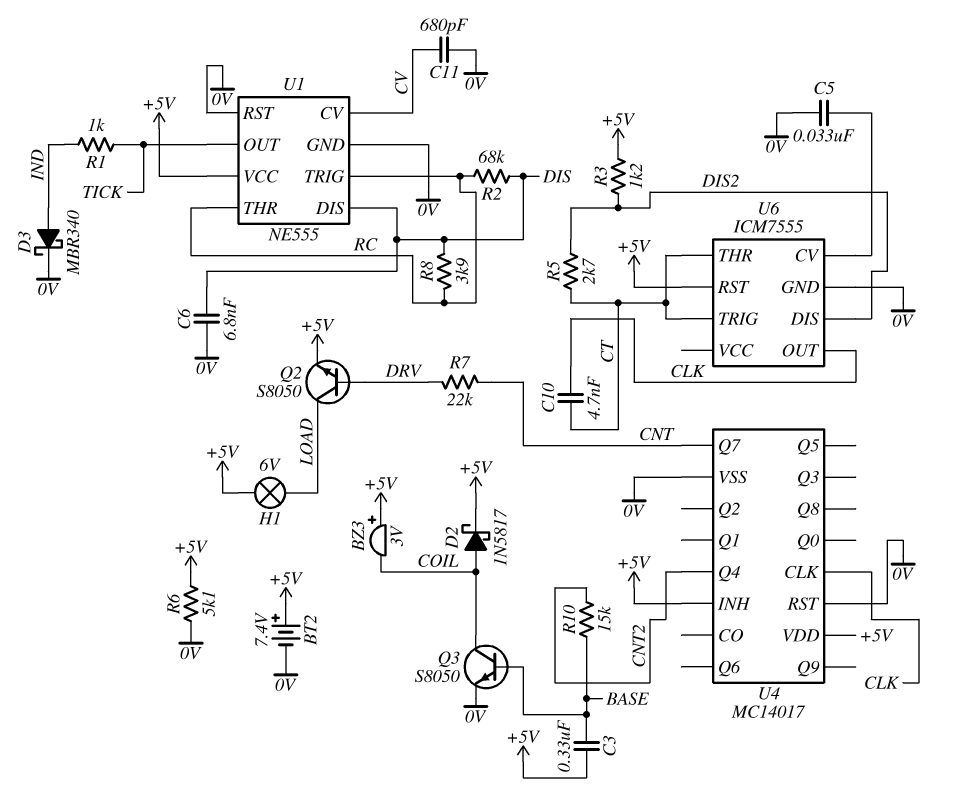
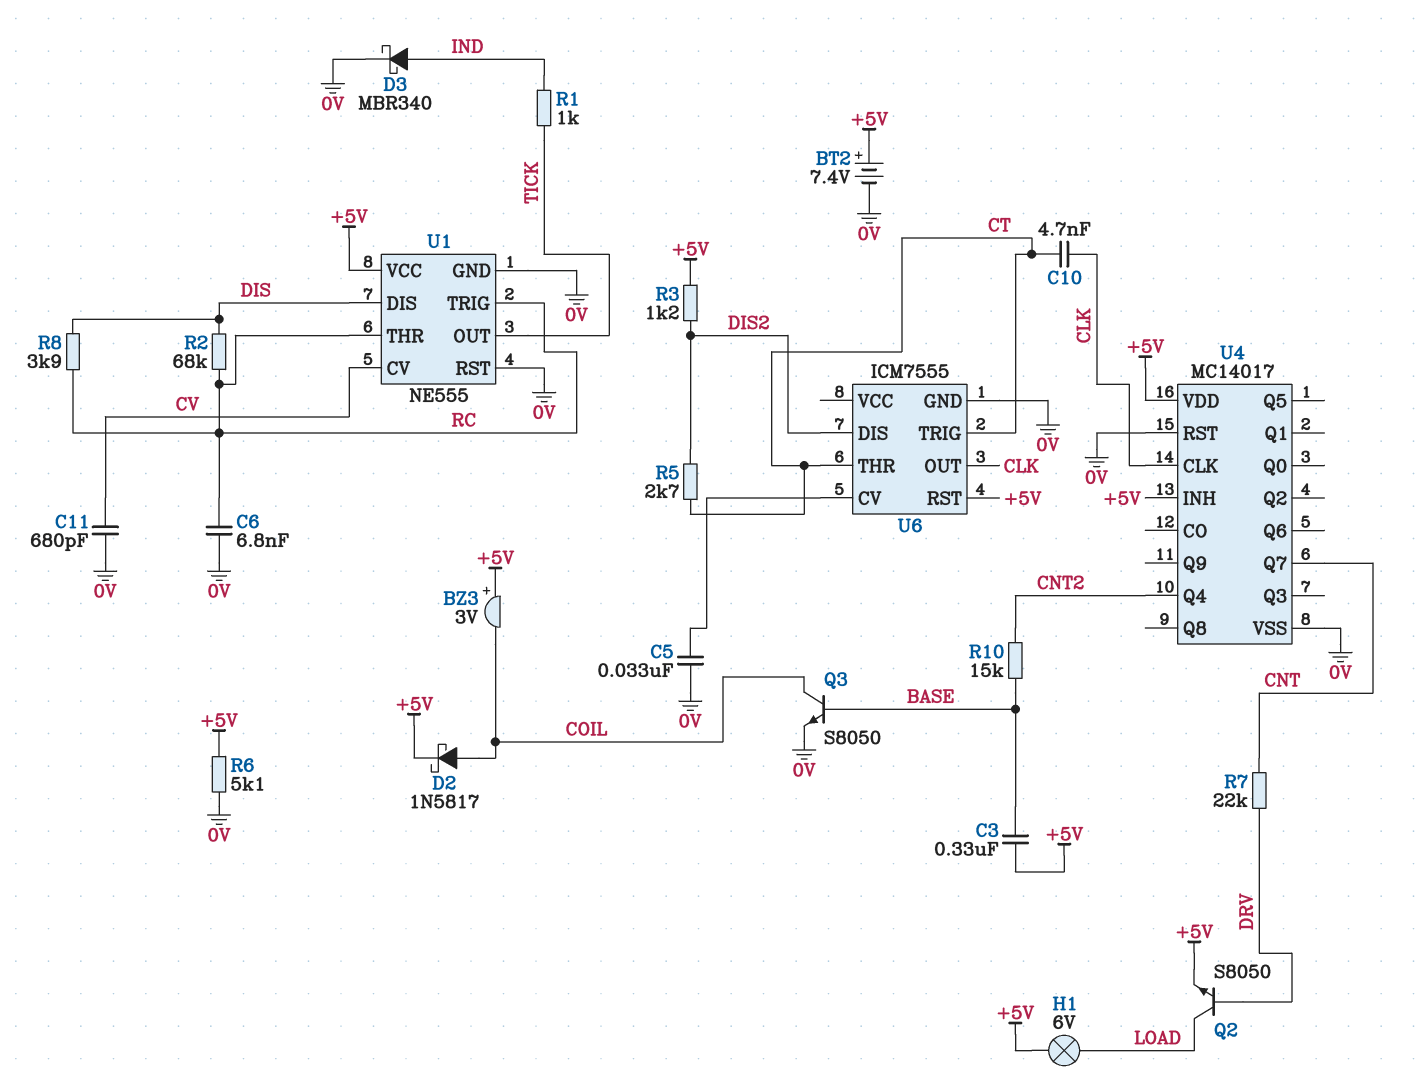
C6: 6.8nF (0V, DIS) -> 6.8nF (0V, RC)

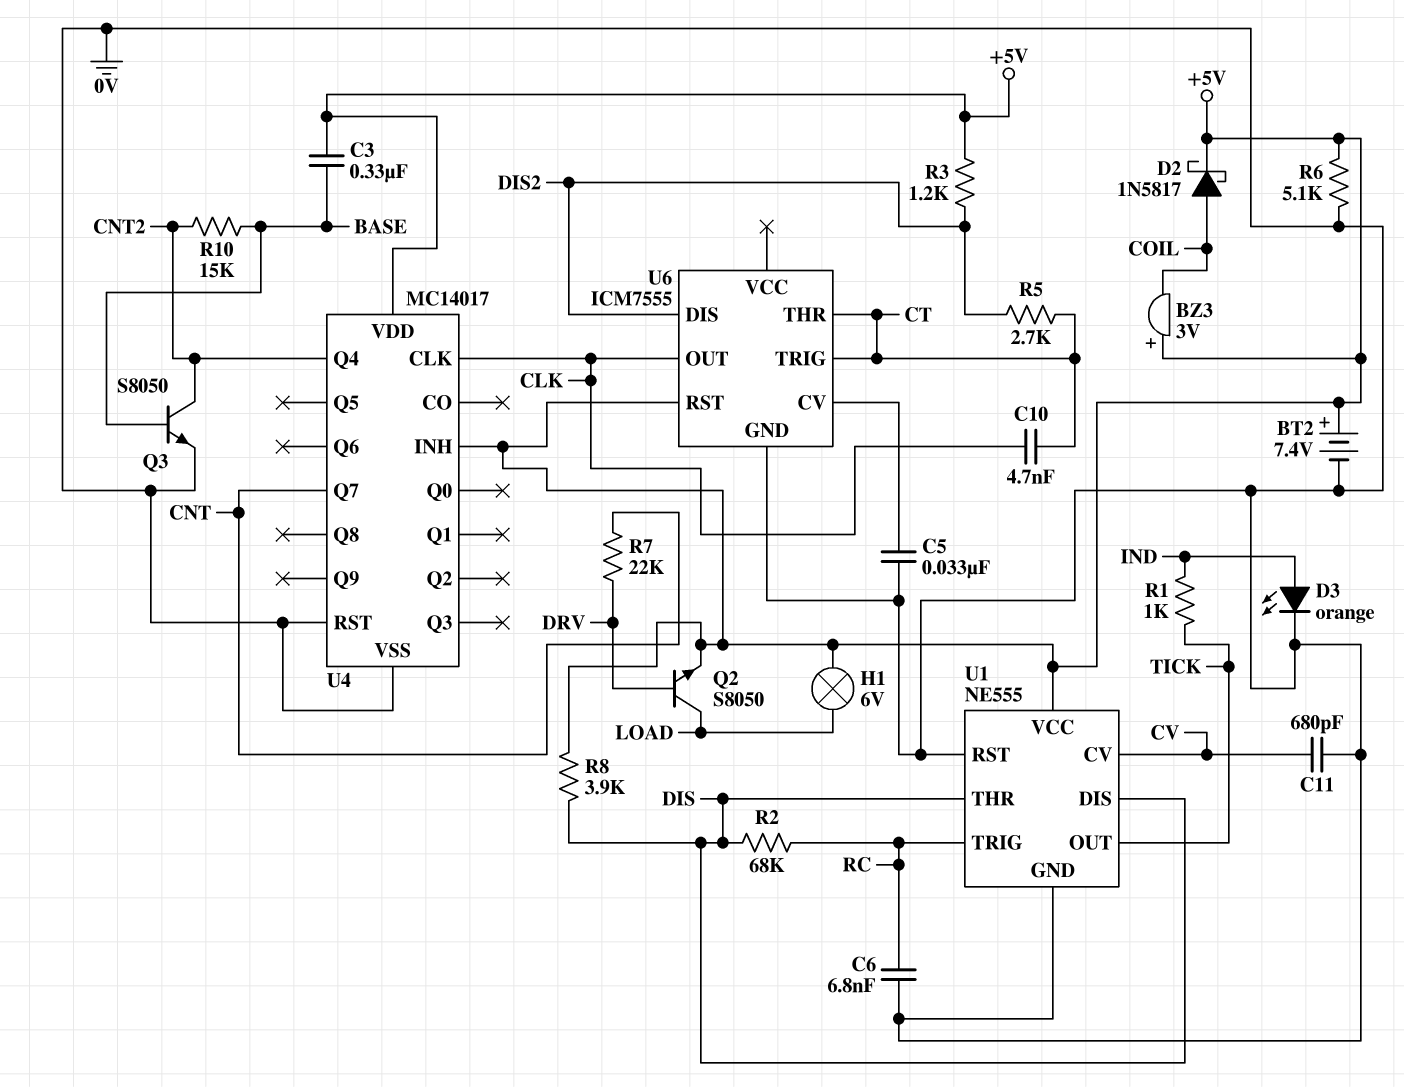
D3: schottky MBR340 (A IND, K 0V) -> LED orange (A IND, K 0V)
Q3: NPN S8050 (B BASE, C COIL, E 0V) -> NPN S8050 (B BASE, C CNT2, E 0V)
R8: 3.9k (DIS, RC) -> 3.9k (+5V, DIS)
U1 pin THR: RC -> DIS

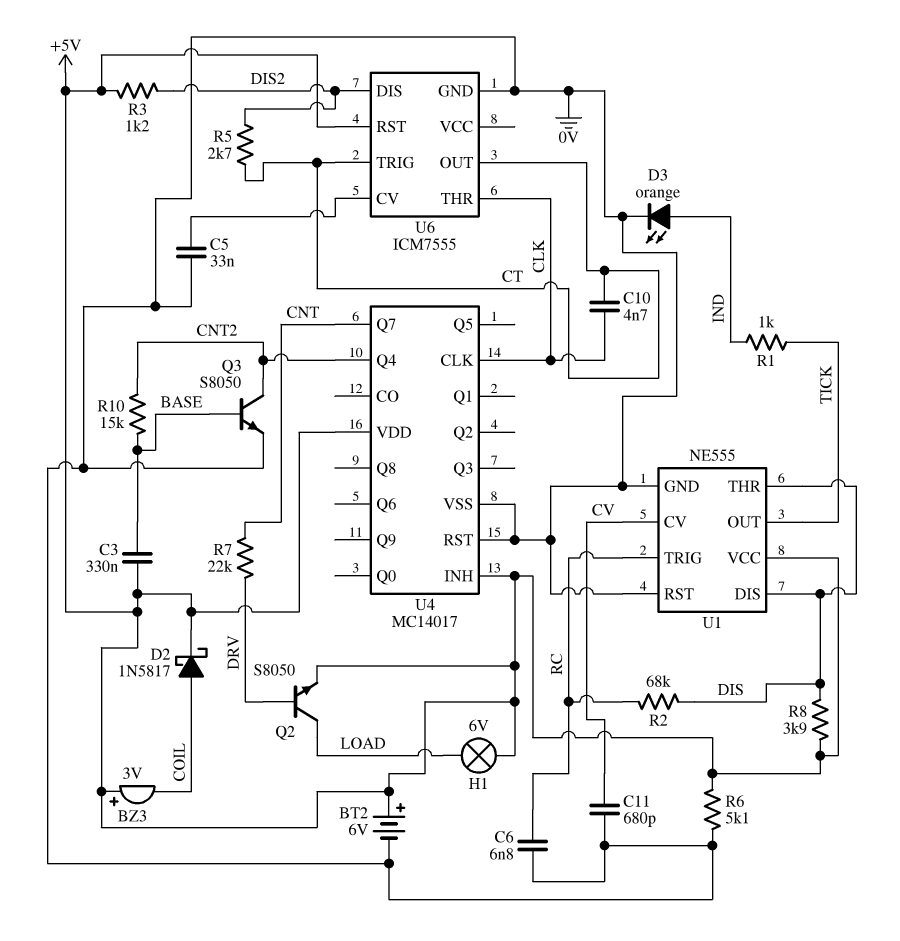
BT2: 7.4V (plus +5V, minus 0V) -> 6V (plus +5V, minus 0V)
U6 pin OUT: CLK -> CT
U6 pin THR: CT -> CLK

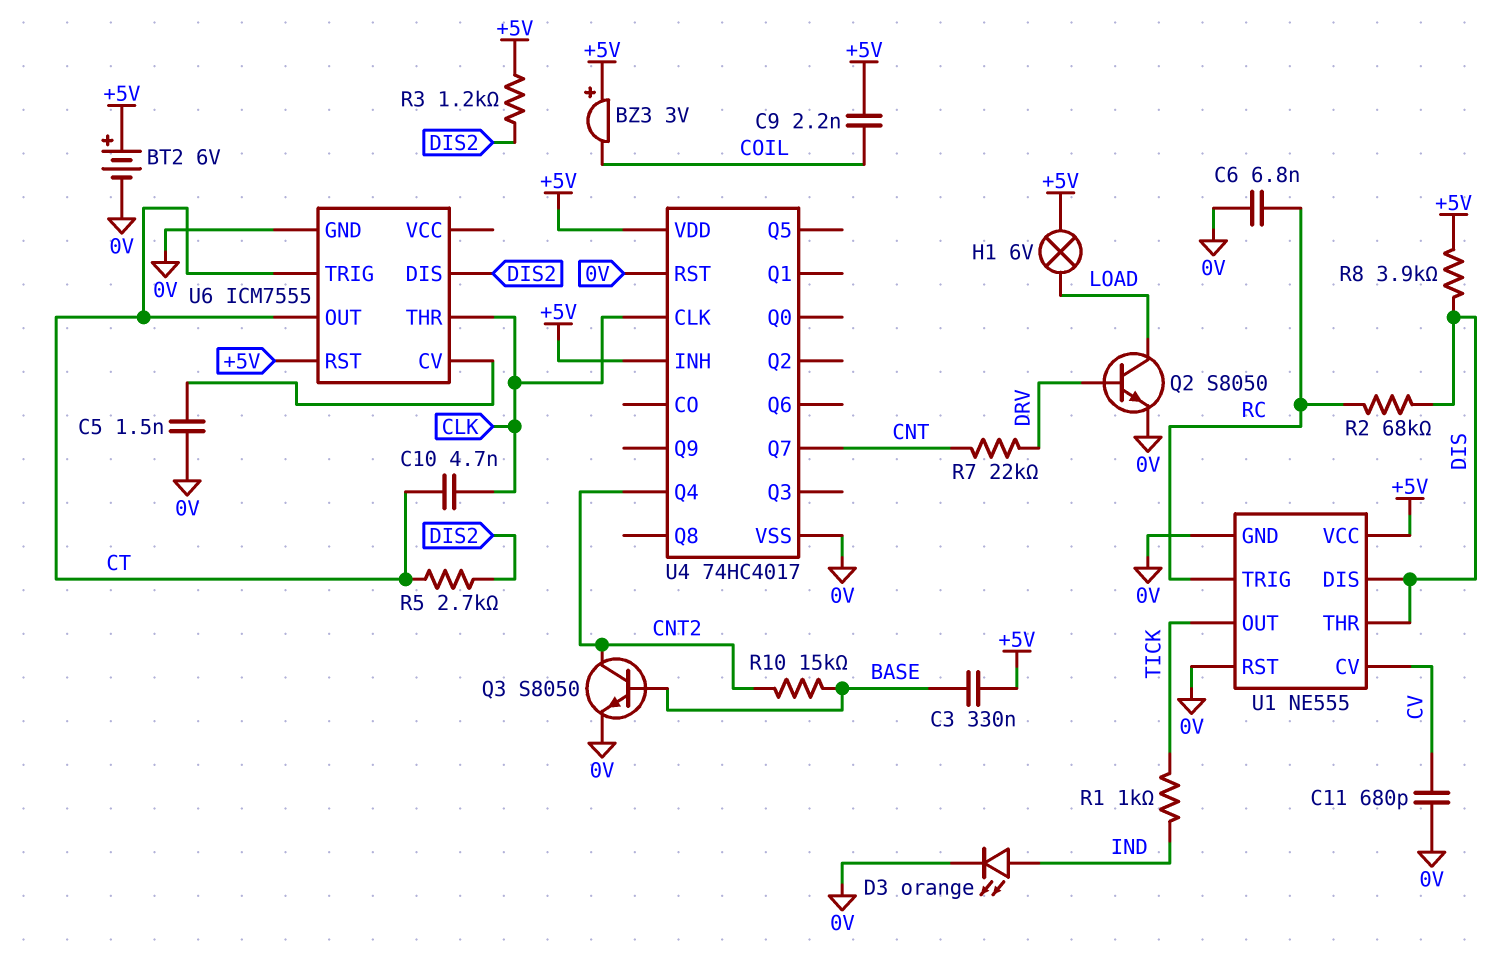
C5: 33nF (0V, U6/CV) -> 1.5nF (0V, U6/CV)
C9: none -> 2.2nF (+5V, COIL)
D2: schottky 1N5817 (A COIL, K +5V) -> none
Q2: NPN S8050 (B DRV, C LOAD, E +5V) -> NPN S8050 (B DRV, C LOAD, E 0V)
R6: 5.1k (+5V, 0V) -> none
U4: MC14017 -> 74HC4017

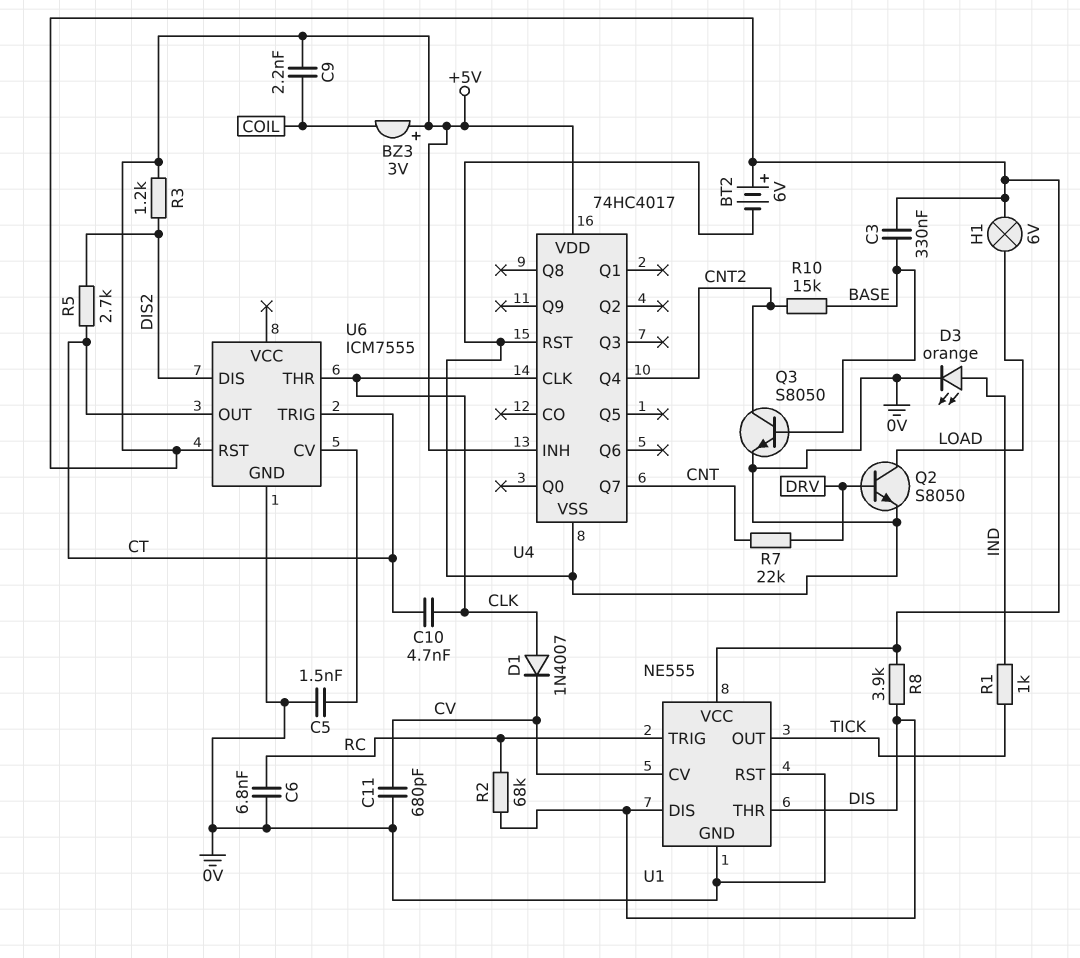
D1: none -> diode 1N4007 (A CLK, K CV)

